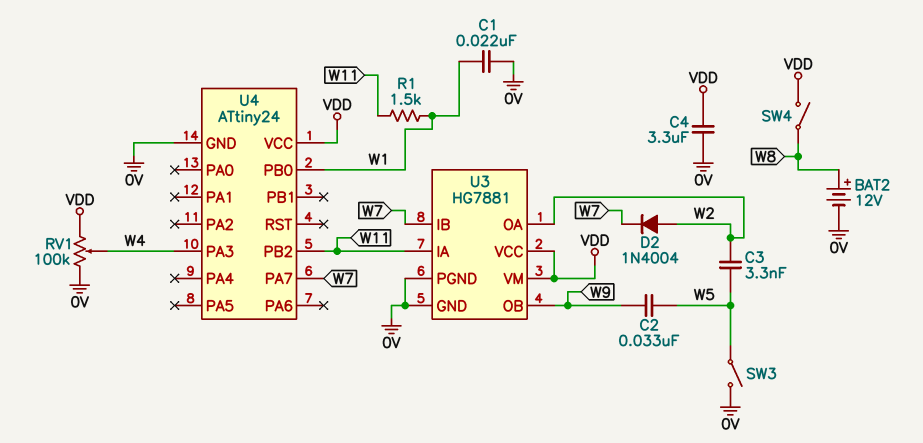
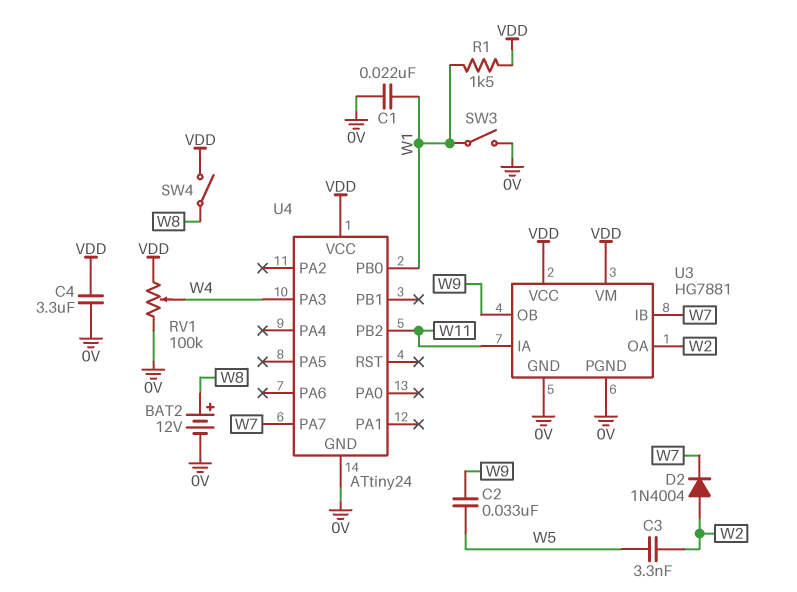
R1: 1.5k (W1, W11) -> 1.5k (VDD, W1)
SW3: switch (0V, W5) -> switch (0V, W1)

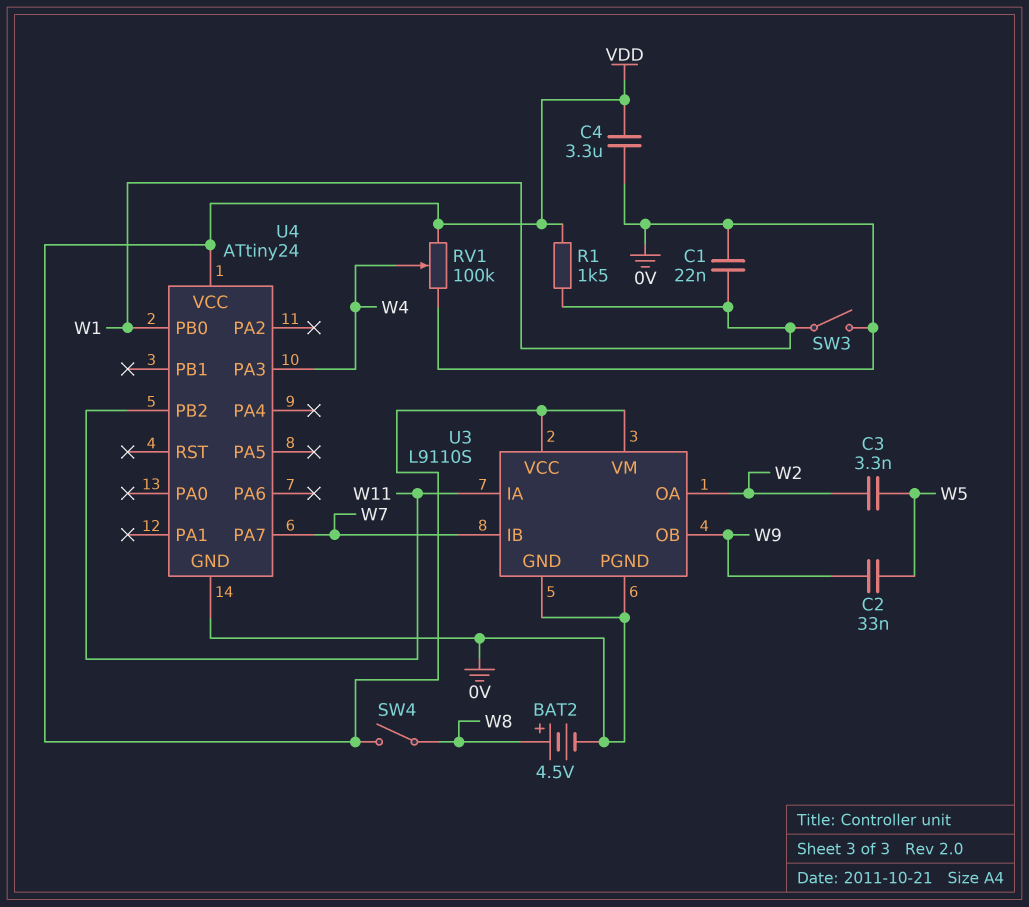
BAT2: 12V (plus W8, minus 0V) -> 4.5V (plus W8, minus 0V)
D2: diode 1N4004 (A W2, K W7) -> none
U3: HG7881 -> L9110S

